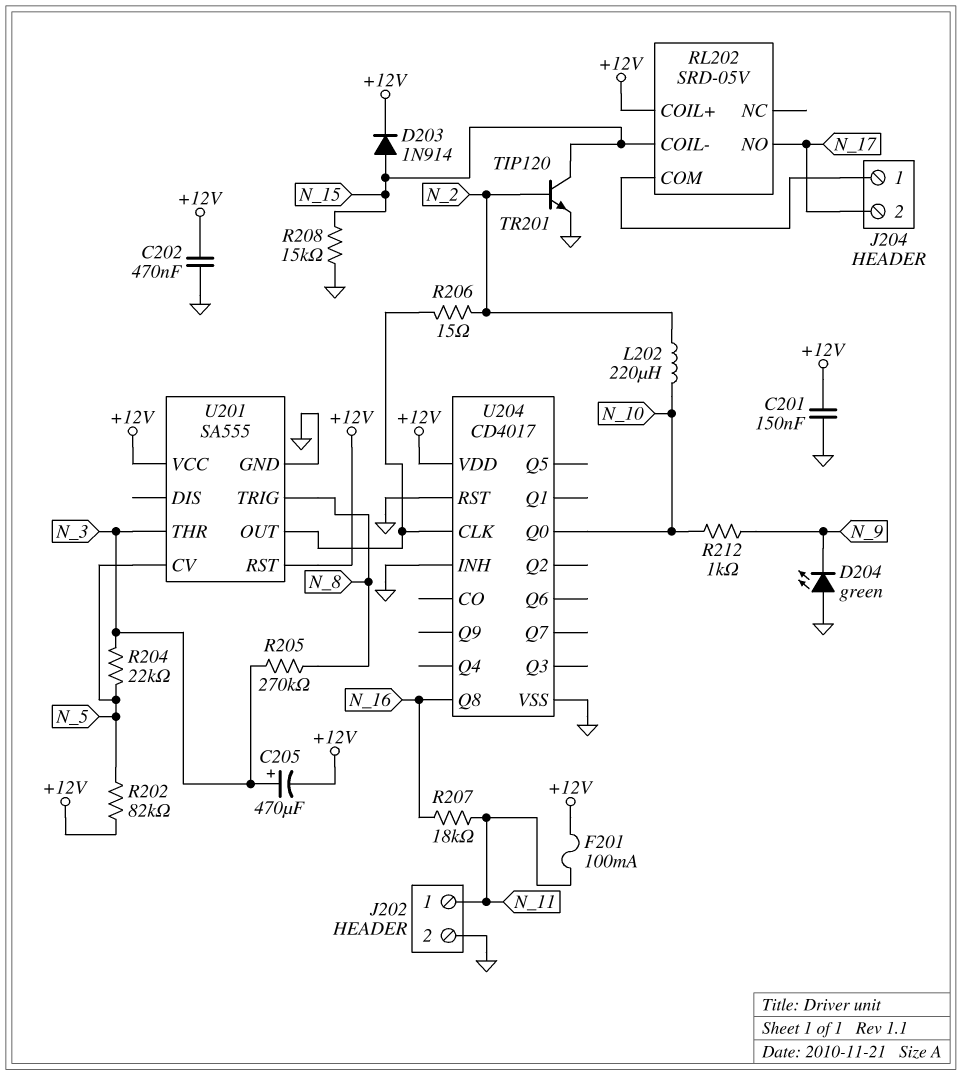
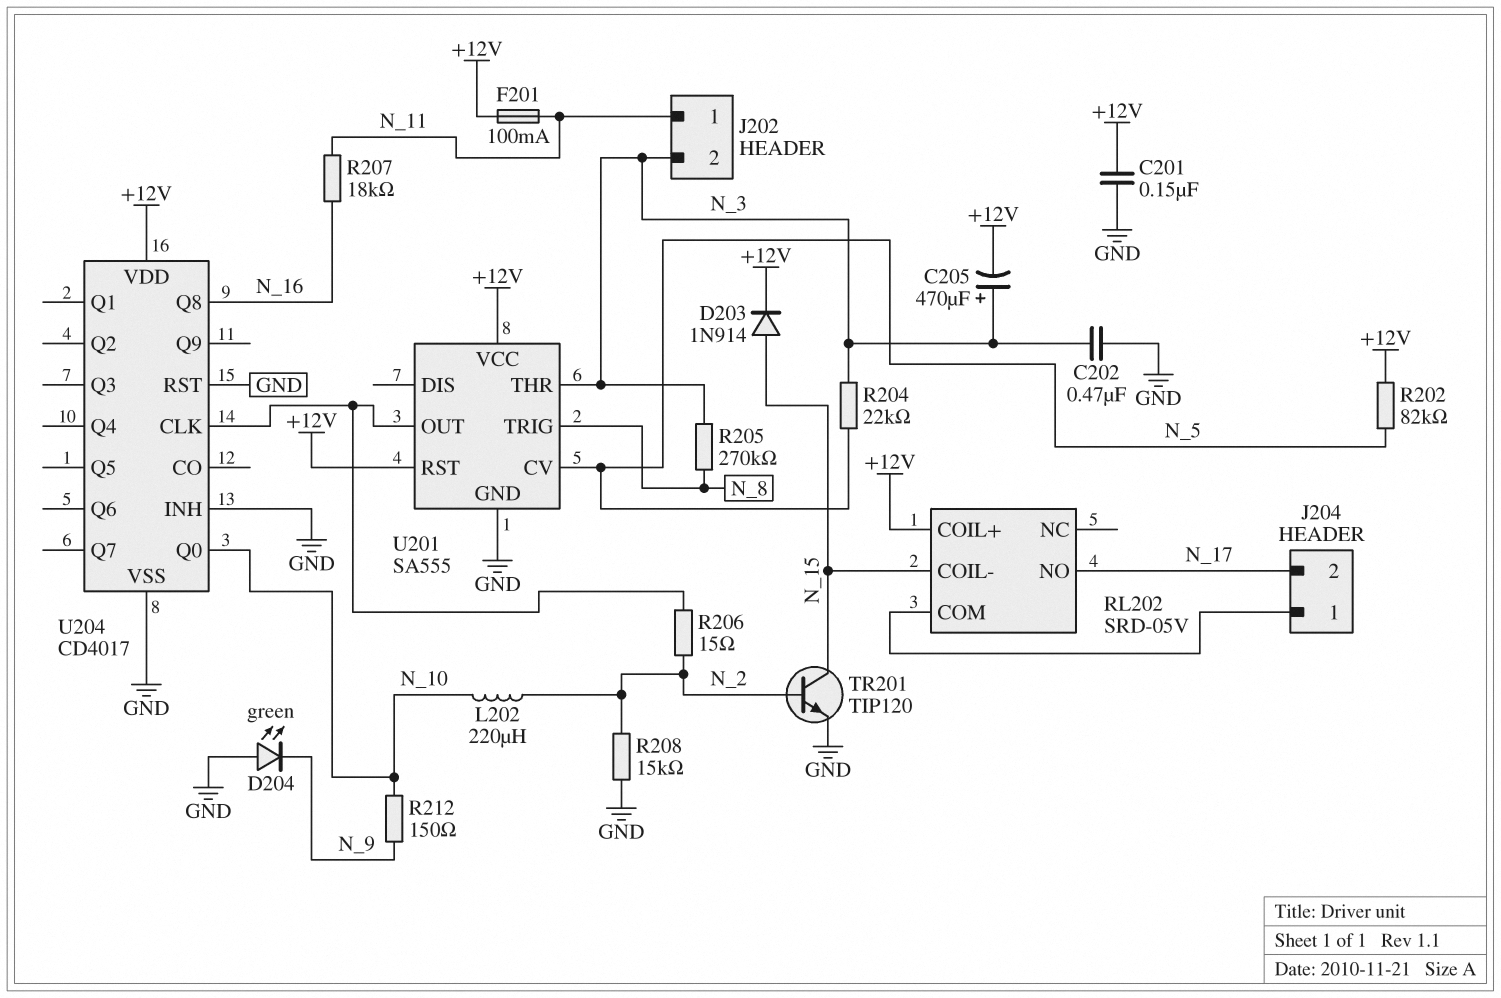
C202: 470nF (+12V, GND) -> 470nF (GND, N_3)
J202 pin 2: GND -> N_3
R208: 15k (GND, N_15) -> 15k (GND, N_2)
R212: 1k (N_9, N_10) -> 150 (N_9, N_10)

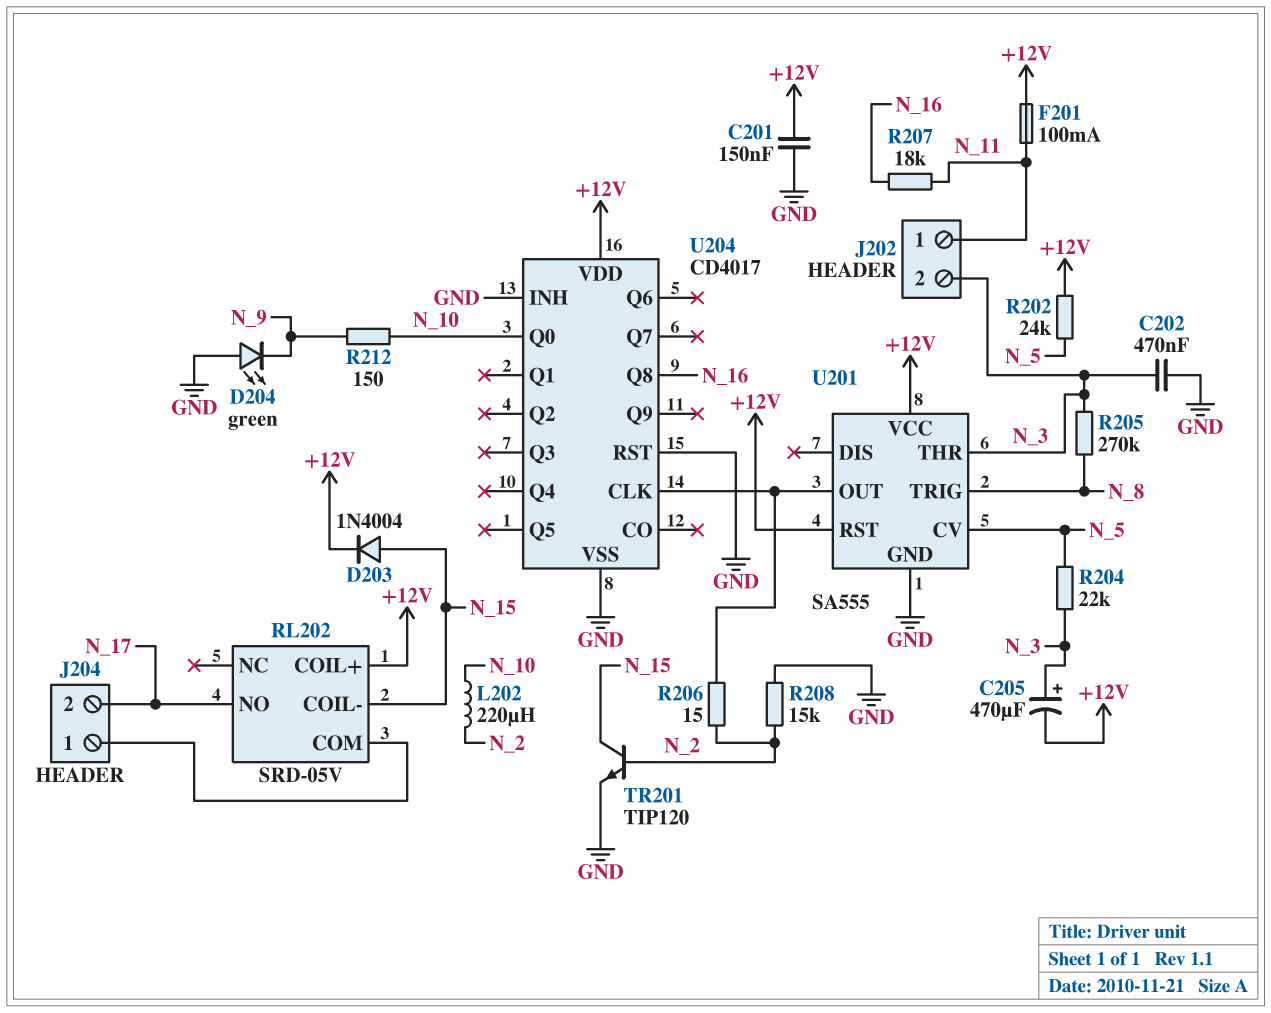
D203: diode 1N914 (A N_15, K +12V) -> diode 1N4004 (A N_15, K +12V)
R202: 82k (+12V, N_5) -> 24k (+12V, N_5)

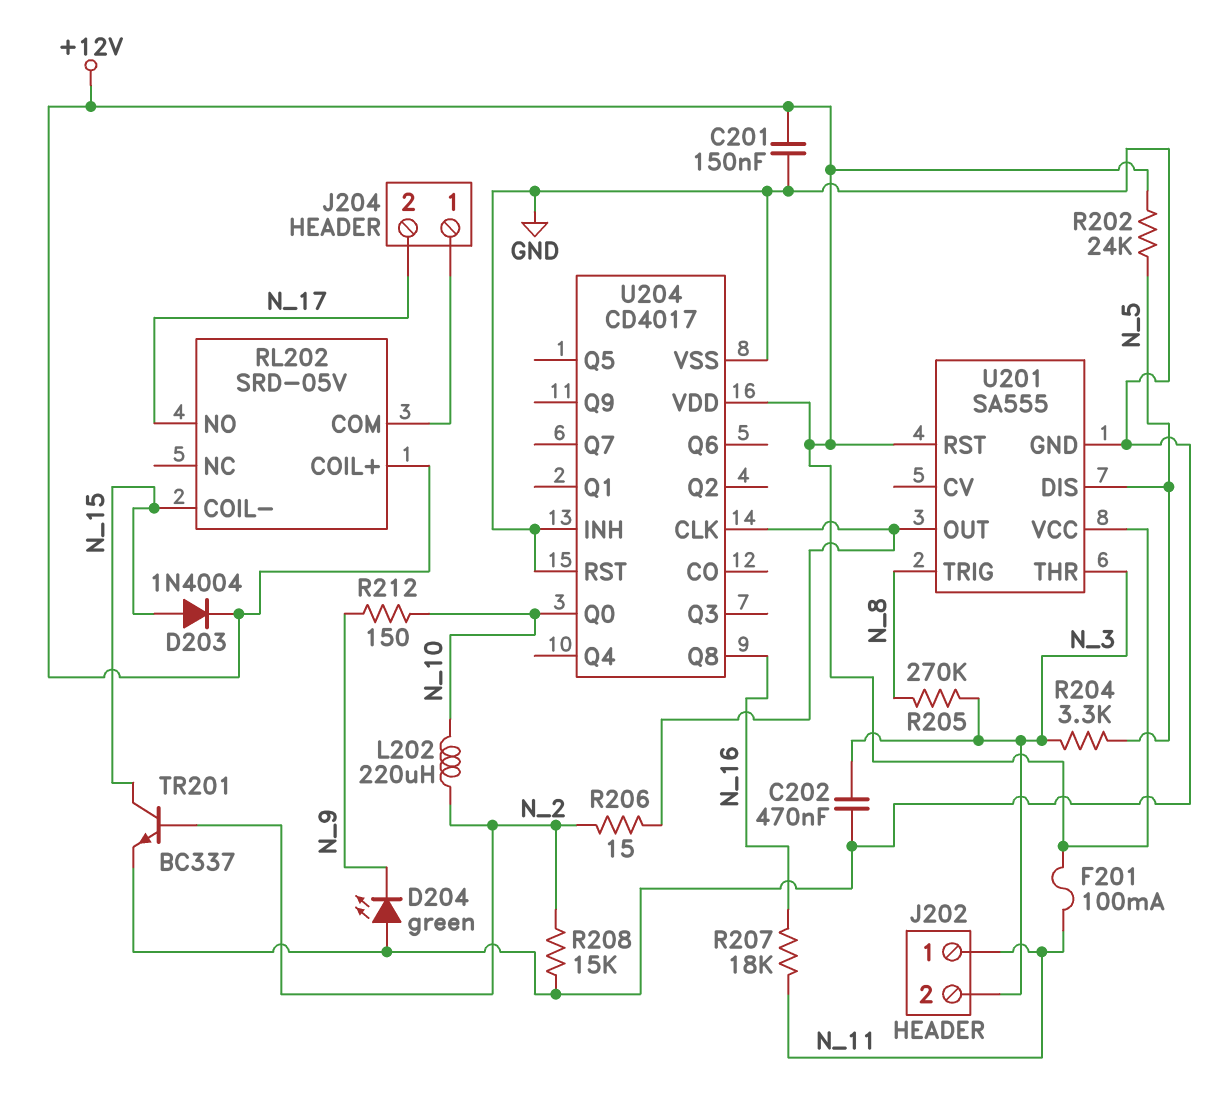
C205: 470uF (plus N_3, minus +12V) -> none
R204: 22k (N_3, N_5) -> 3.3k (N_3, N_5)
TR201: NPN TIP120 (B N_2, C N_15, E GND) -> NPN BC337 (B N_2, C N_15, E GND)
U201 pin CV: N_5 -> none
U201 pin DIS: none -> N_5

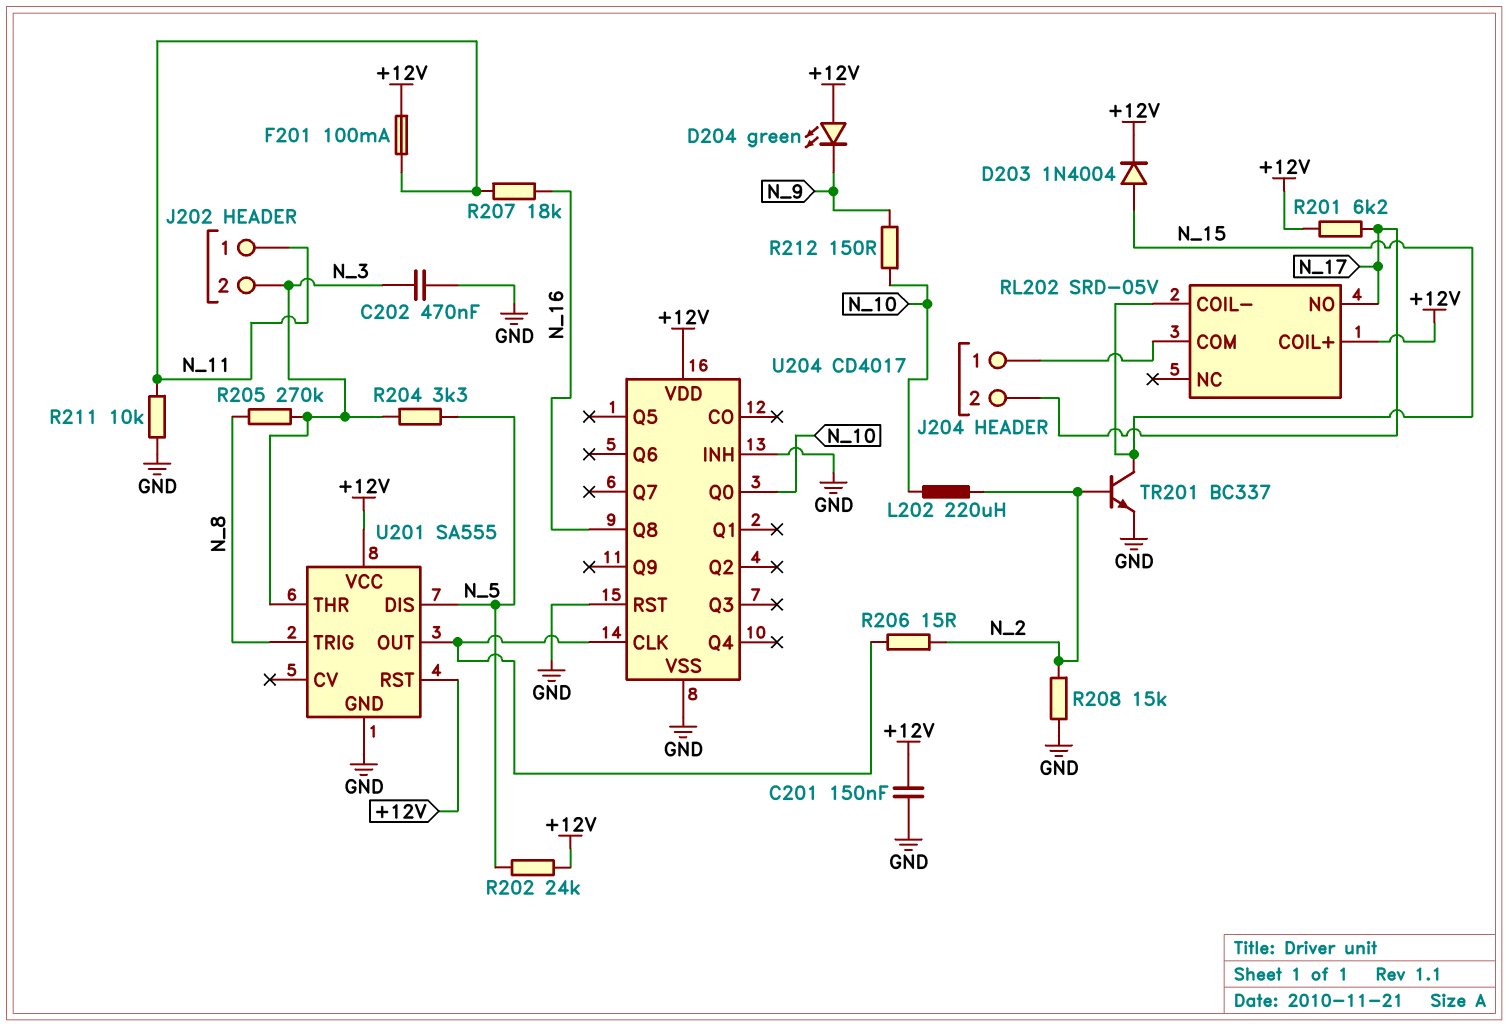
D204: LED green (A GND, K N_9) -> LED green (A +12V, K N_9)
R201: none -> 6.2k (+12V, N_17)
R211: none -> 10k (GND, N_11)

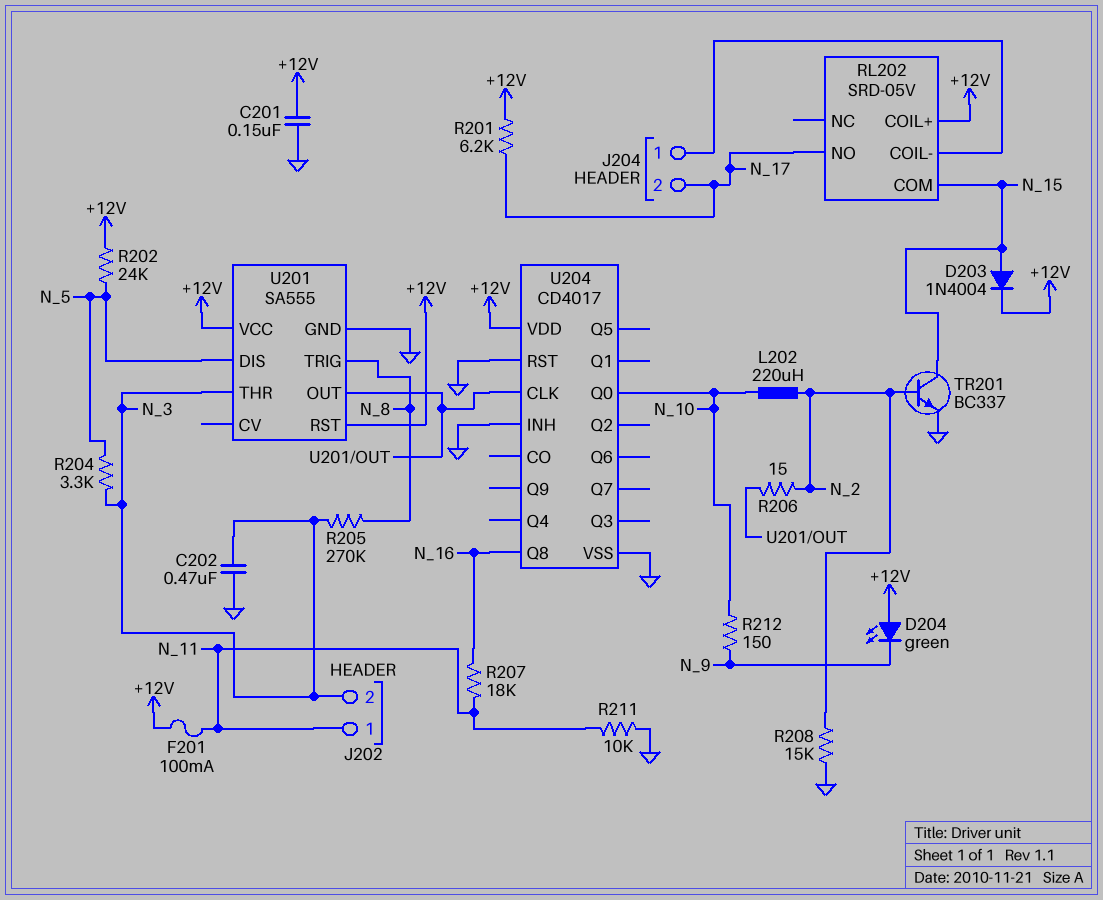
RL202 pin COIL-: N_15 -> J204/1
RL202 pin COM: J204/1 -> N_15

